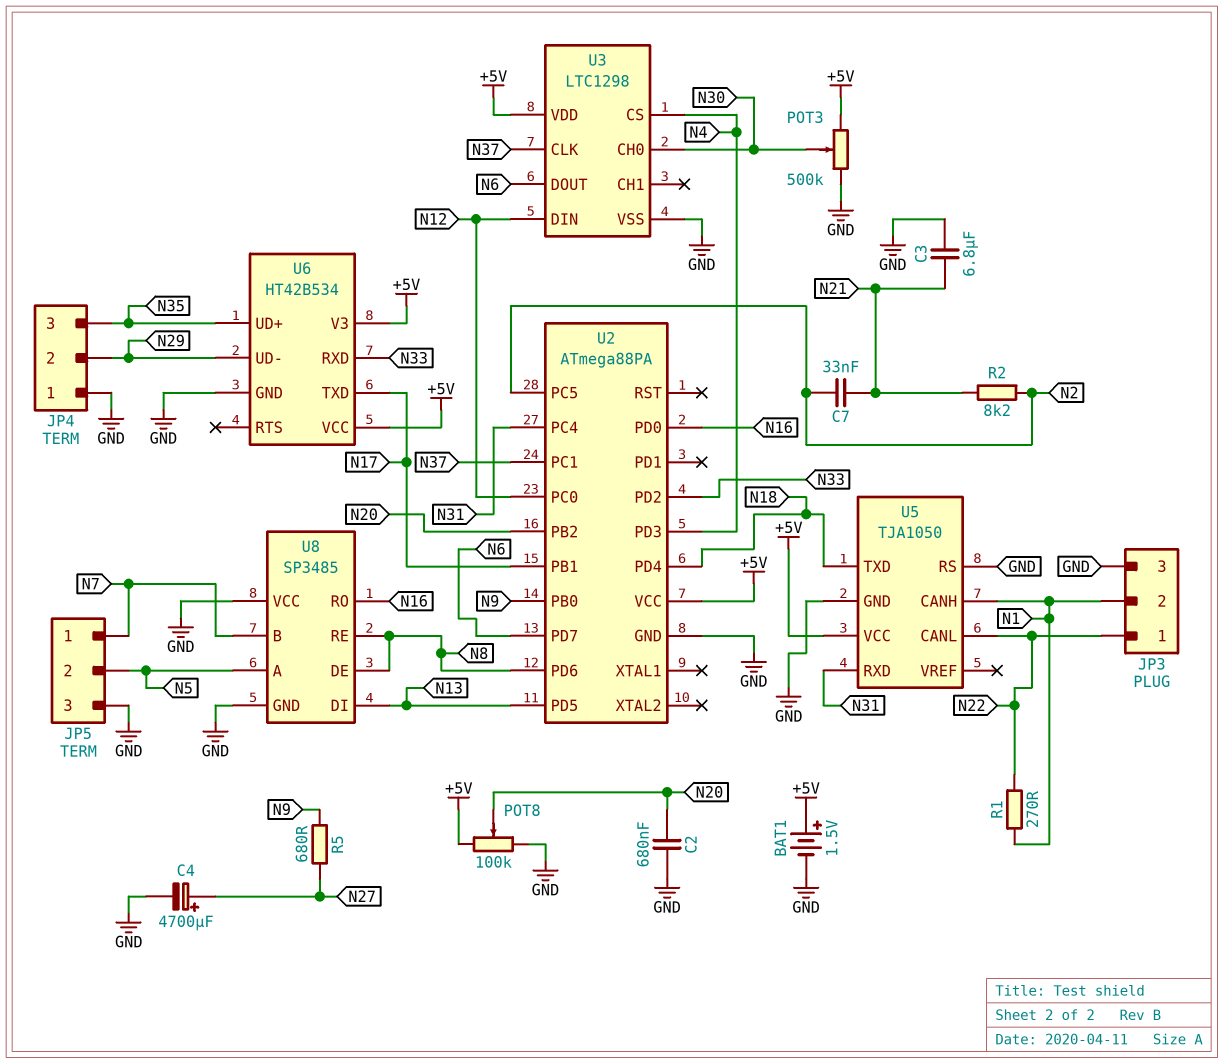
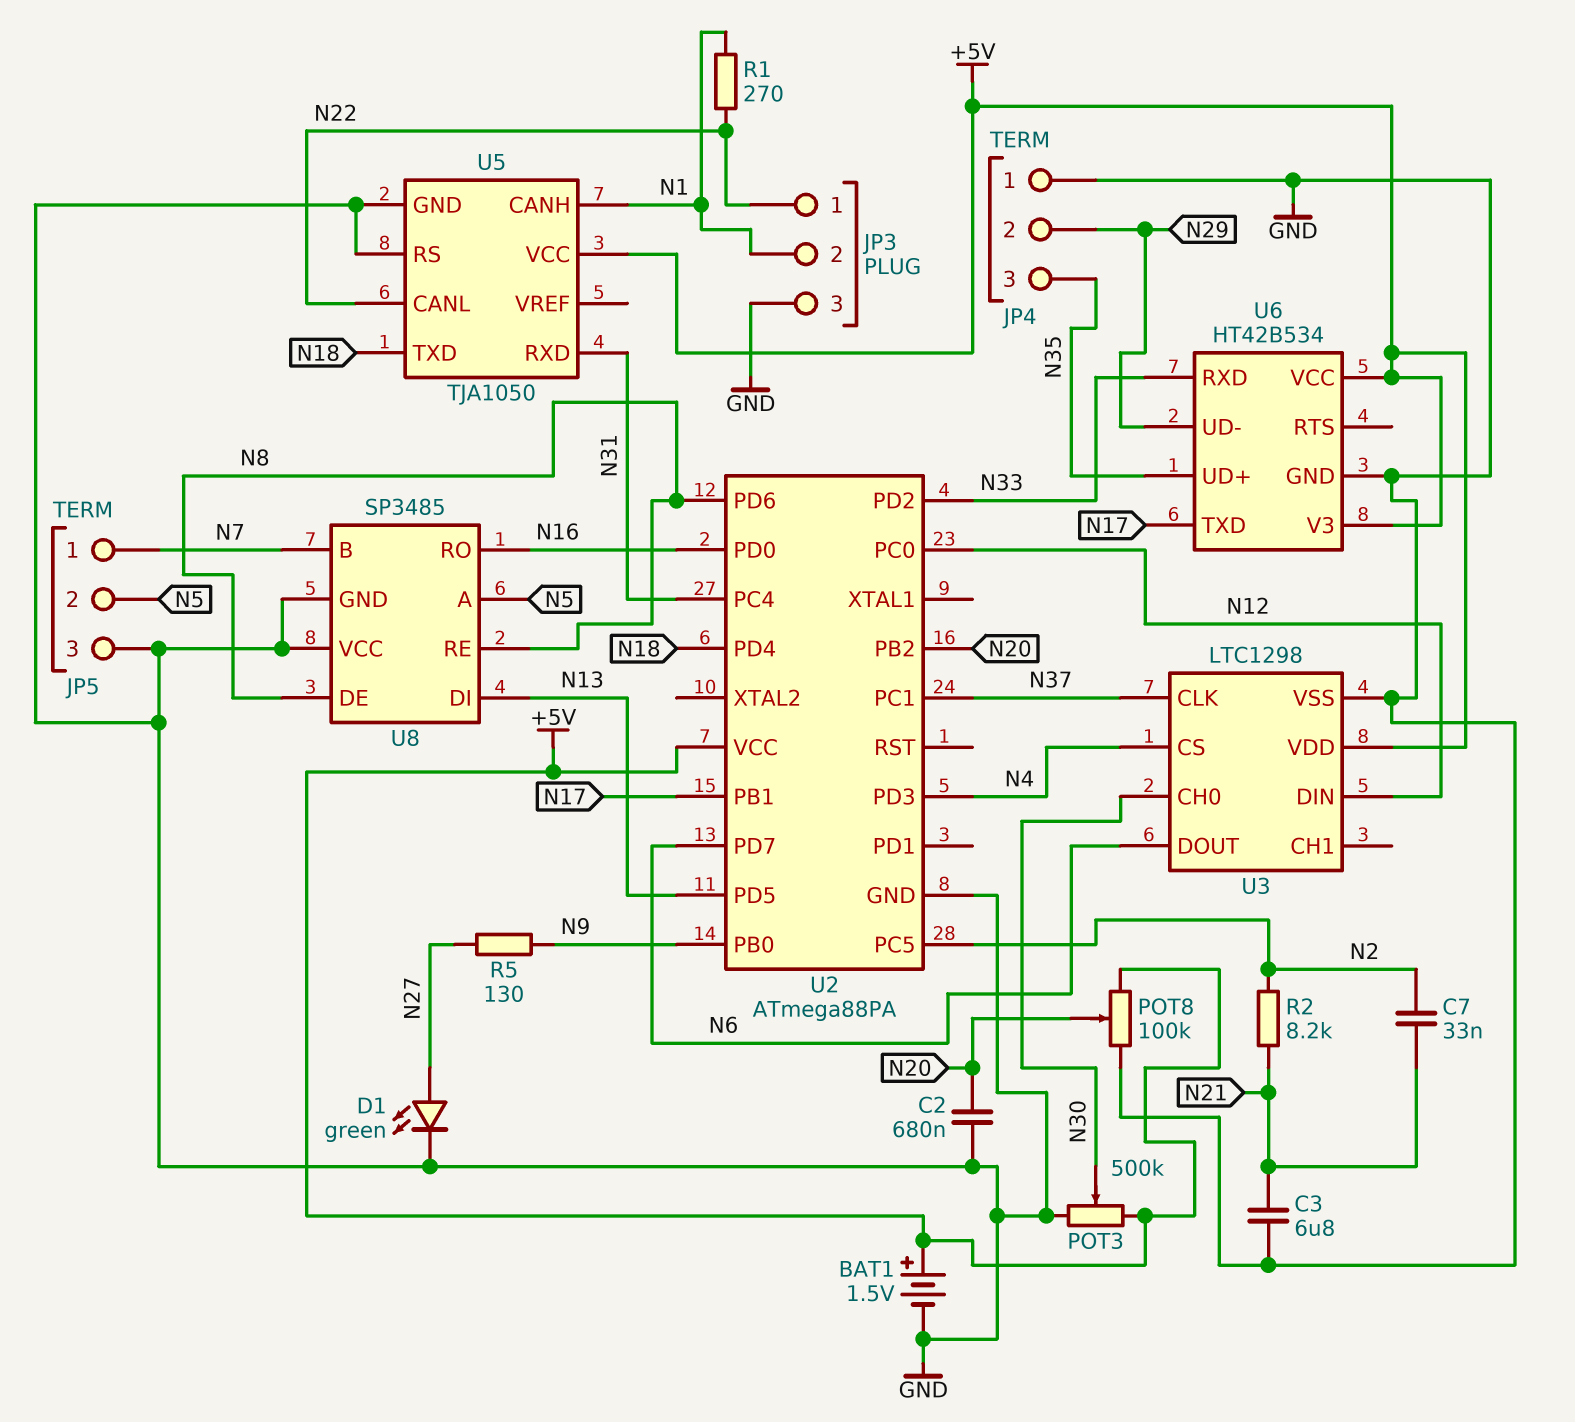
C4: 4700uF (plus N27, minus GND) -> none
D1: none -> LED green (A N27, K GND)
R5: 680 (N9, N27) -> 130 (N9, N27)

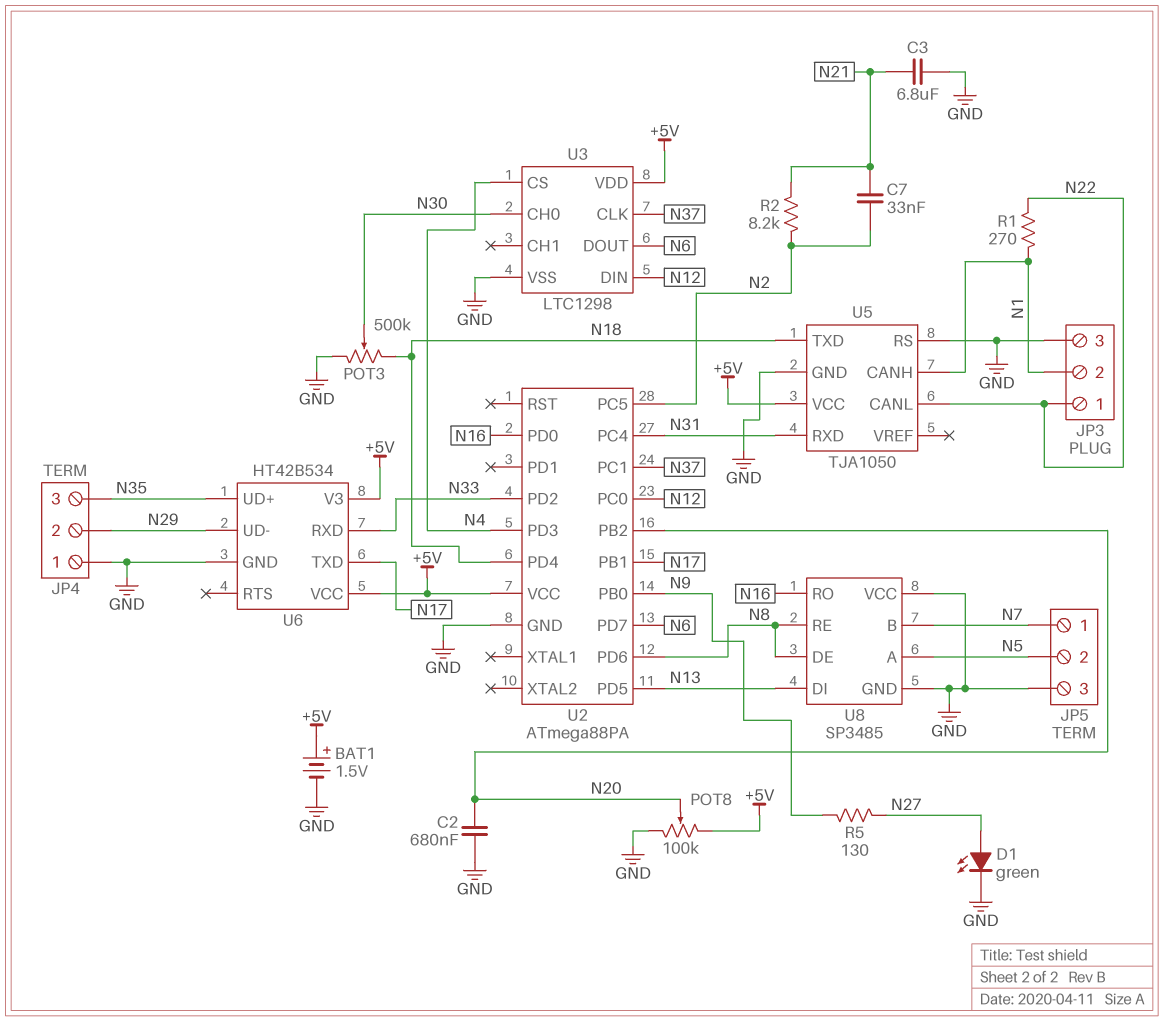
POT3: 500k (+5V, GND, wiper N30) -> 500k (GND, N18, wiper N30)

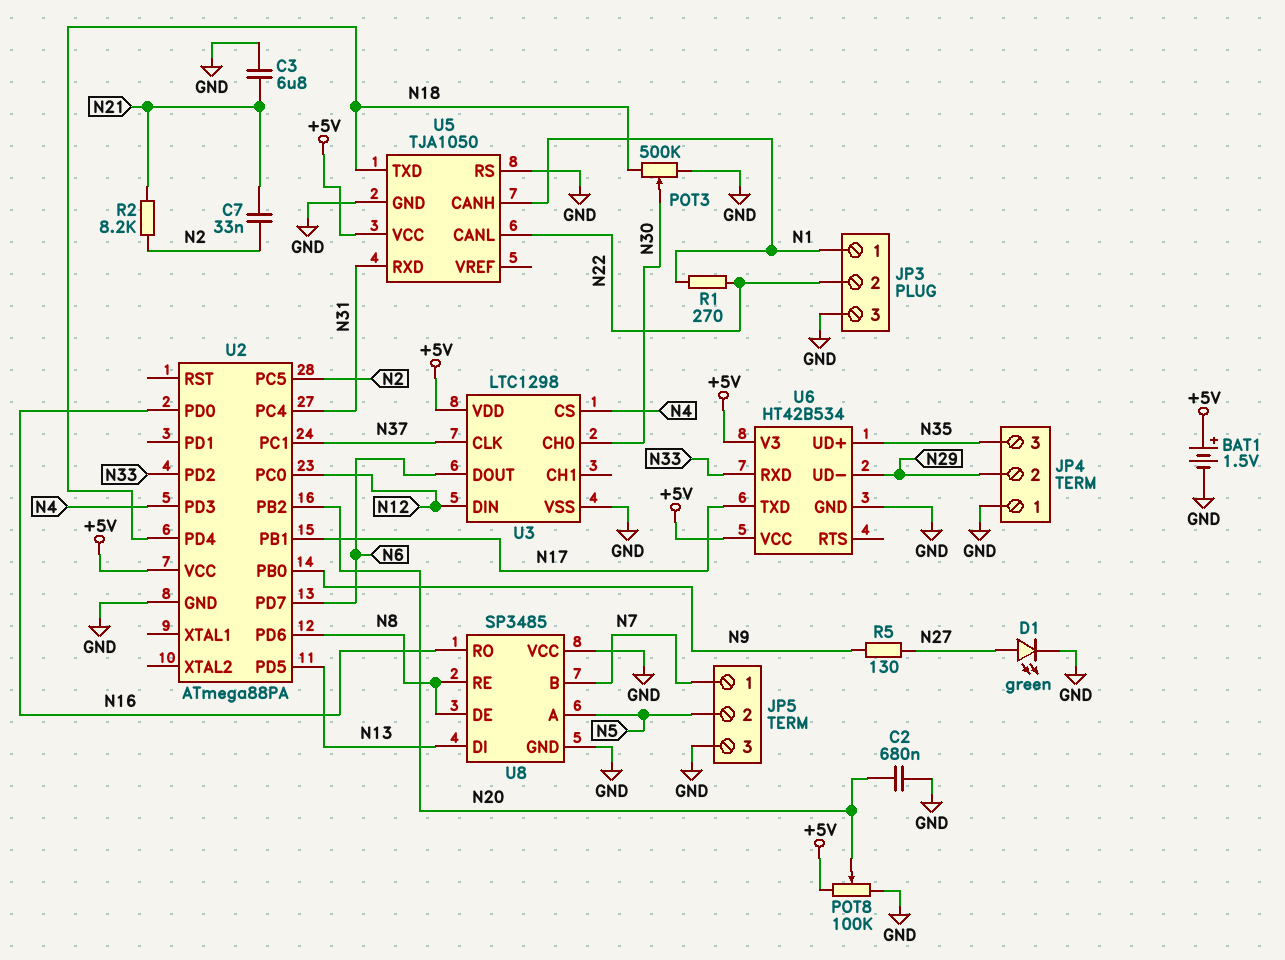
JP3 pin 1: N22 -> N1
JP3 pin 2: N1 -> N22

